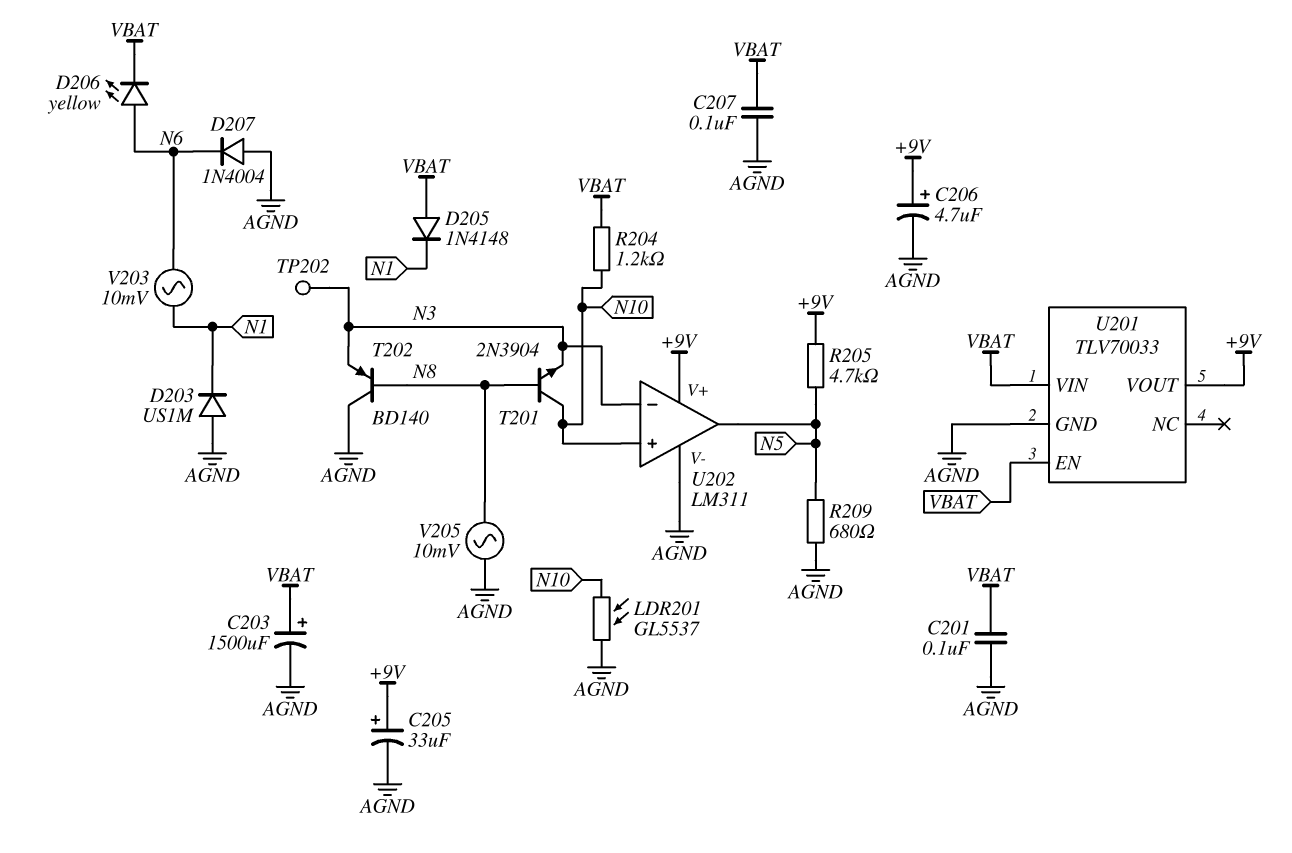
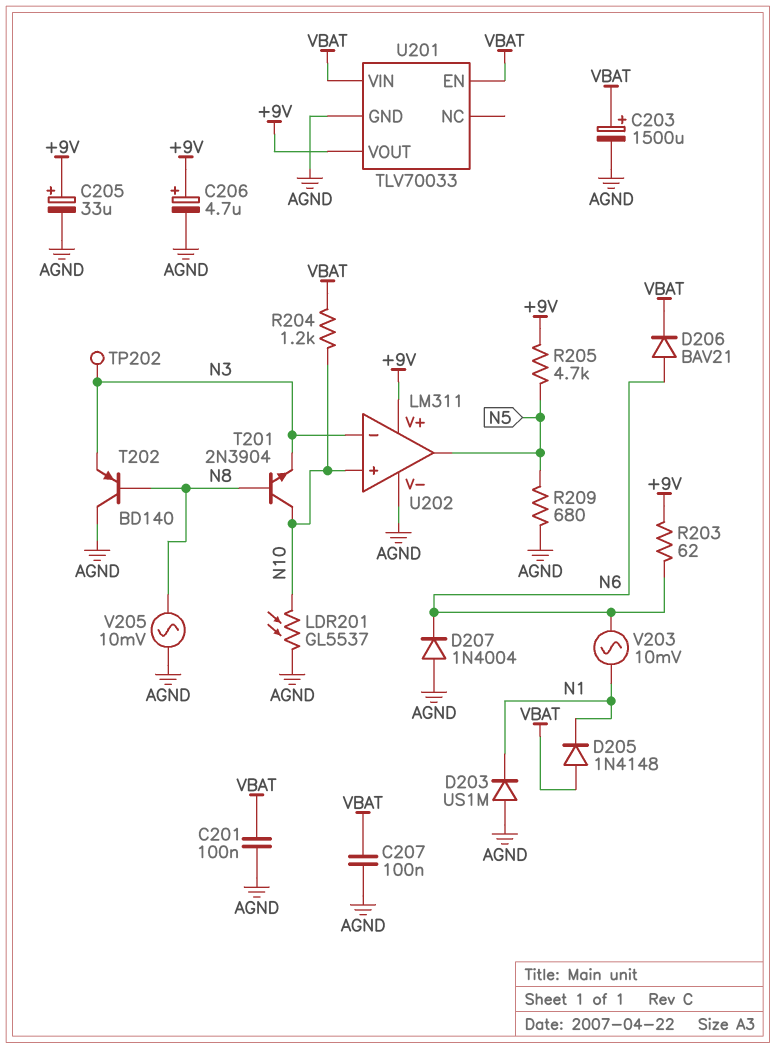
D206: LED yellow (A N6, K VBAT) -> diode BAV21 (A N6, K VBAT)
R203: none -> 62 (+9V, N6)

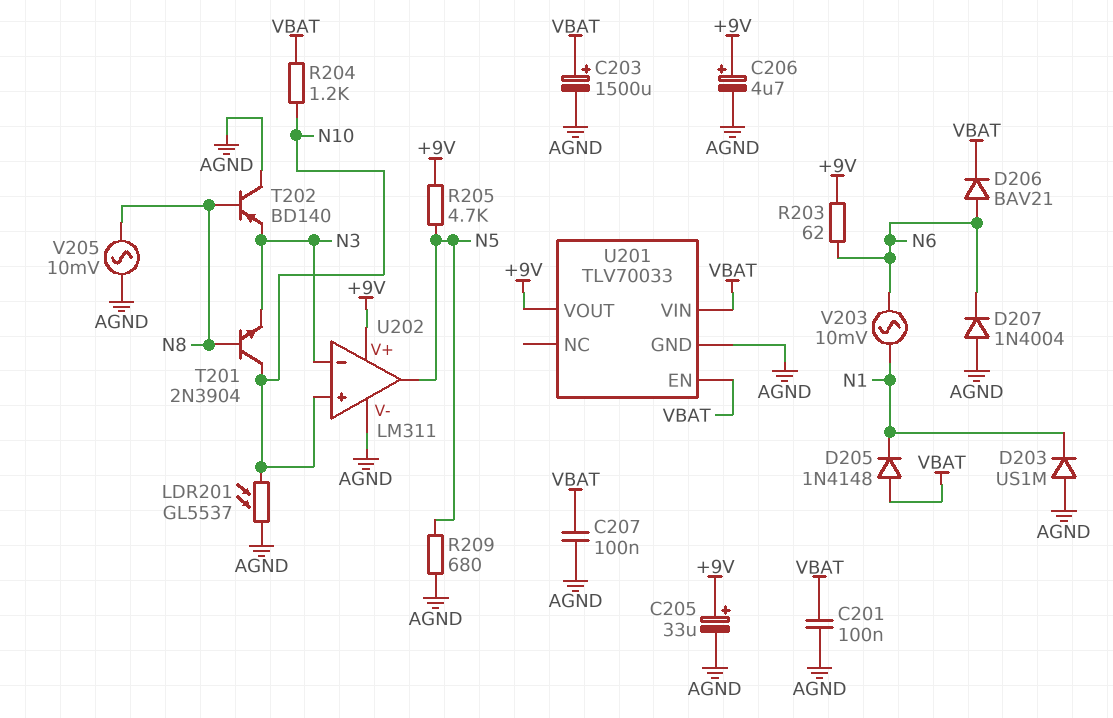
TP202: test point (N3) -> none

